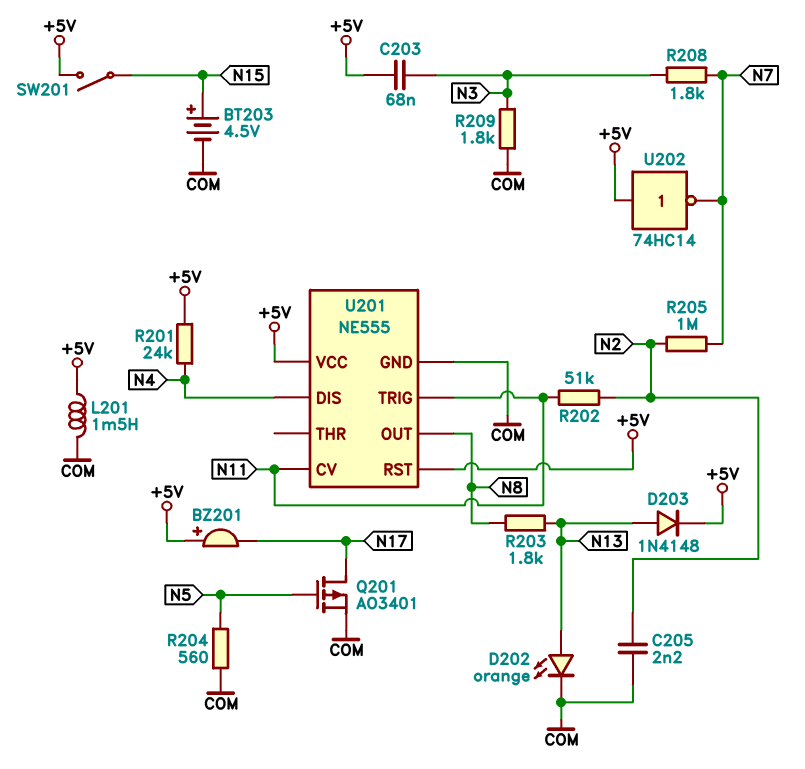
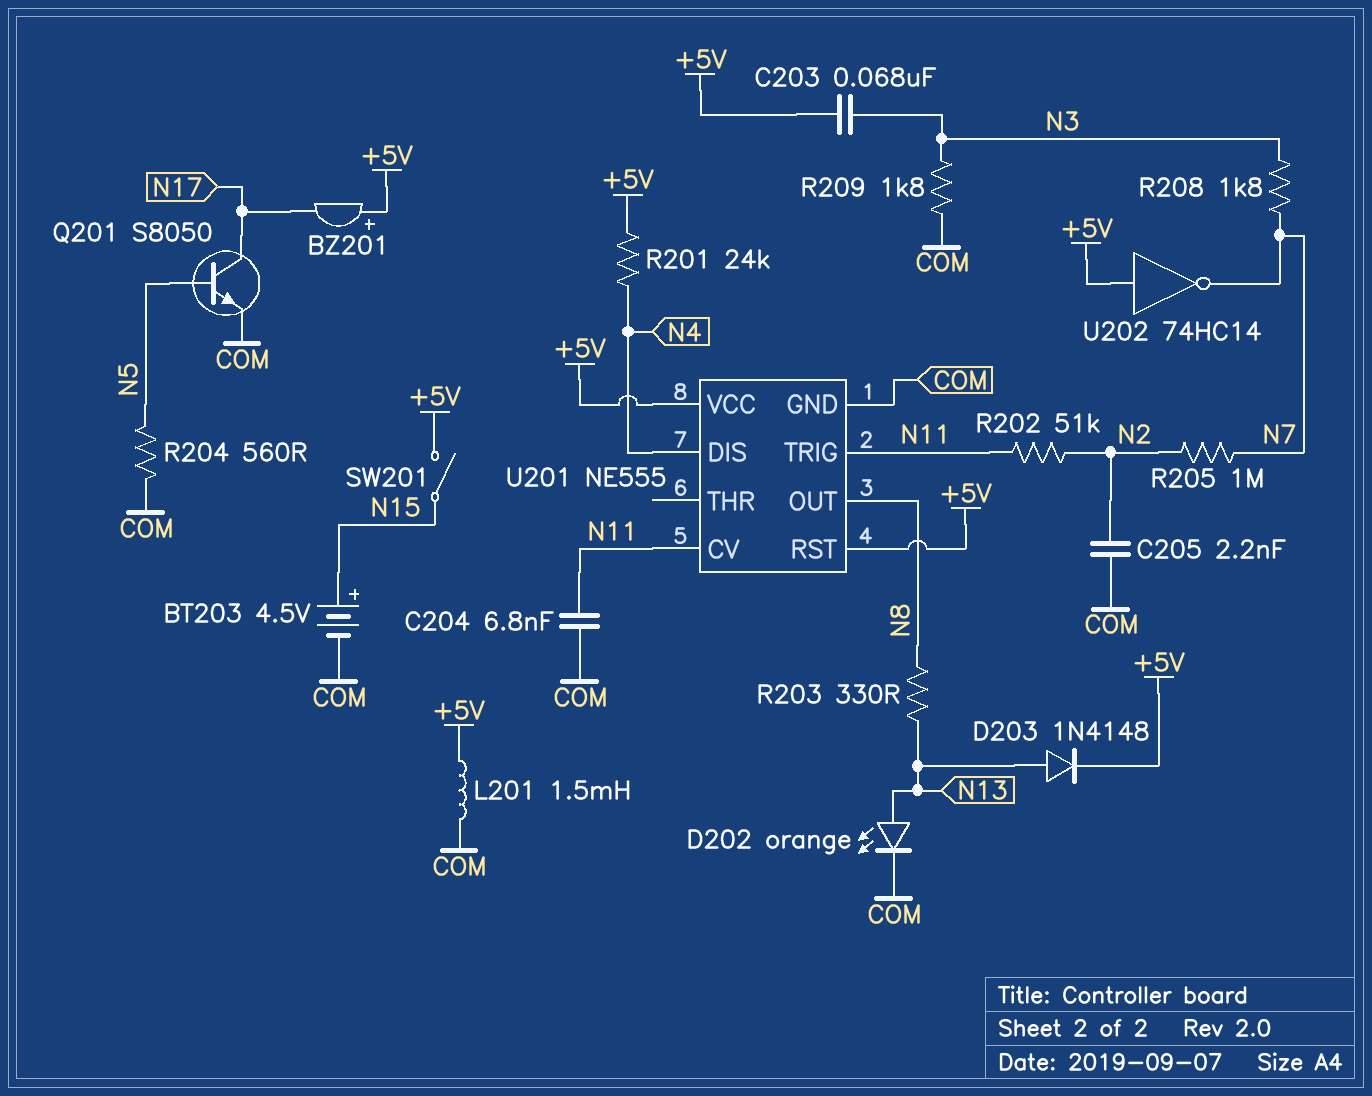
C204: none -> 6.8nF (COM, N11)
Q201: PMOS AO3401 (G N5, D N17, S COM) -> NPN S8050 (B N5, C N17, E COM)
R203: 1.8k (N8, N13) -> 330 (N8, N13)

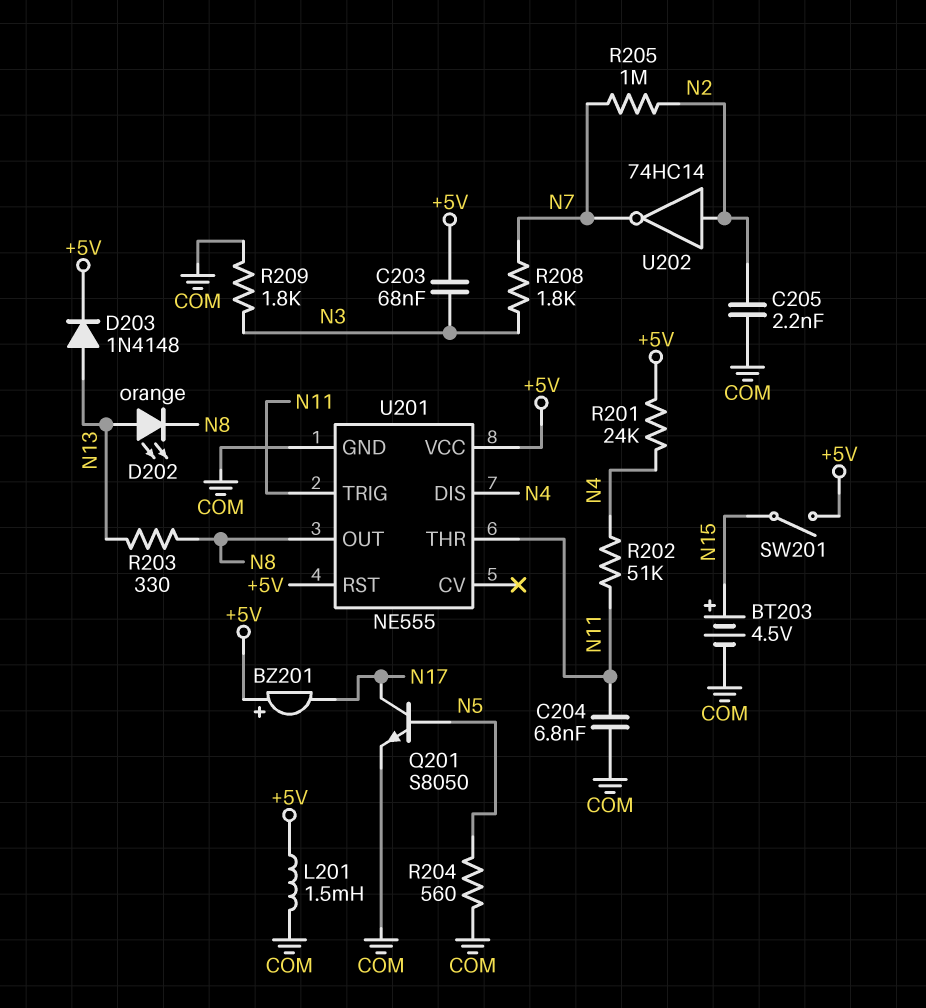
D202: LED orange (A N13, K COM) -> LED orange (A N13, K N8)
R202: 51k (N2, N11) -> 51k (N4, N11)
U201 pin CV: N11 -> none
U201 pin THR: none -> N11
U202: NOT 74HC14 (in +5V, out N7) -> NOT 74HC14 (in N2, out N7)

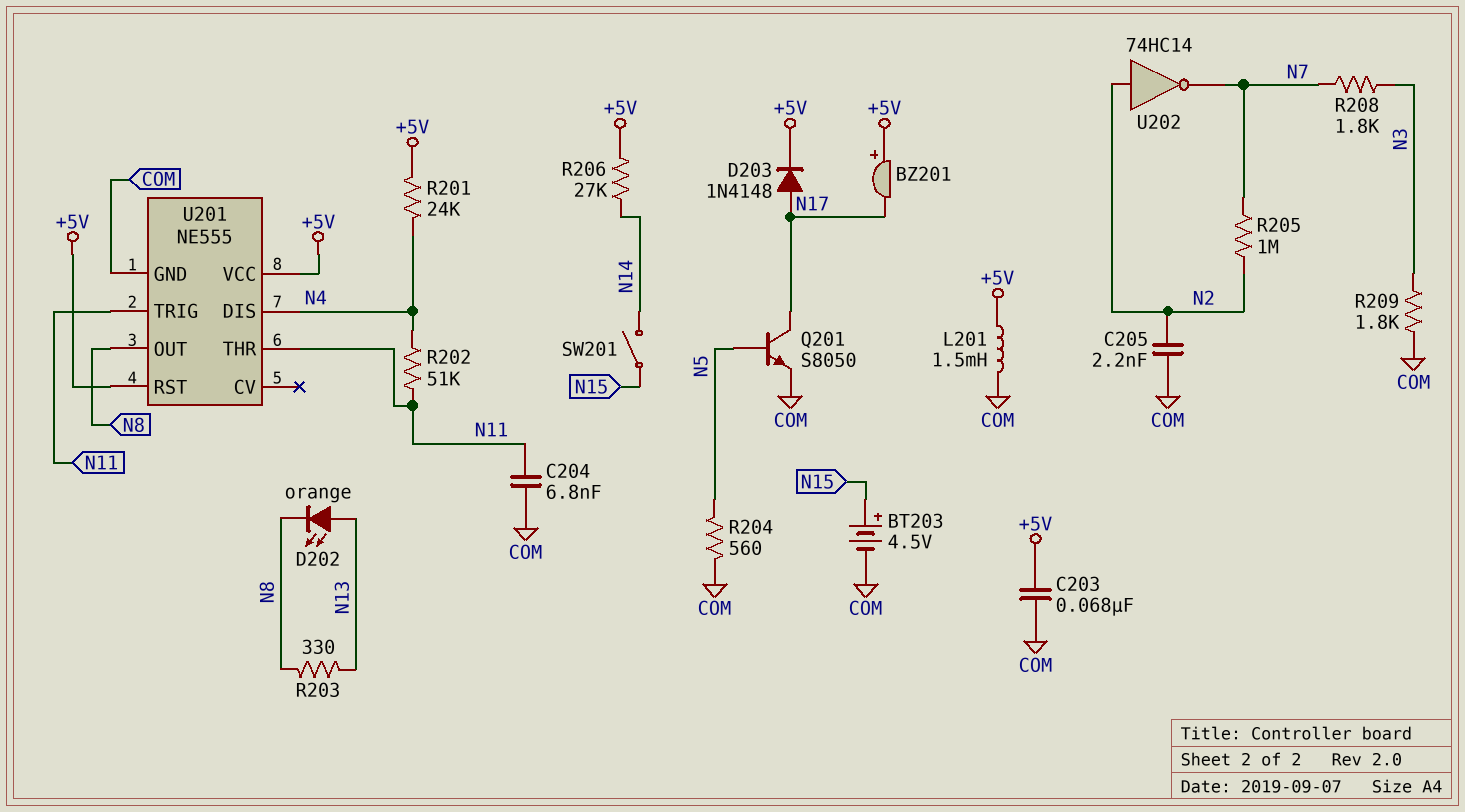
C203: 68nF (+5V, N3) -> 68nF (+5V, COM)
D203: diode 1N4148 (A N13, K +5V) -> diode 1N4148 (A N17, K +5V)
R206: none -> 27k (+5V, N14)
SW201: switch (+5V, N15) -> switch (N14, N15)

